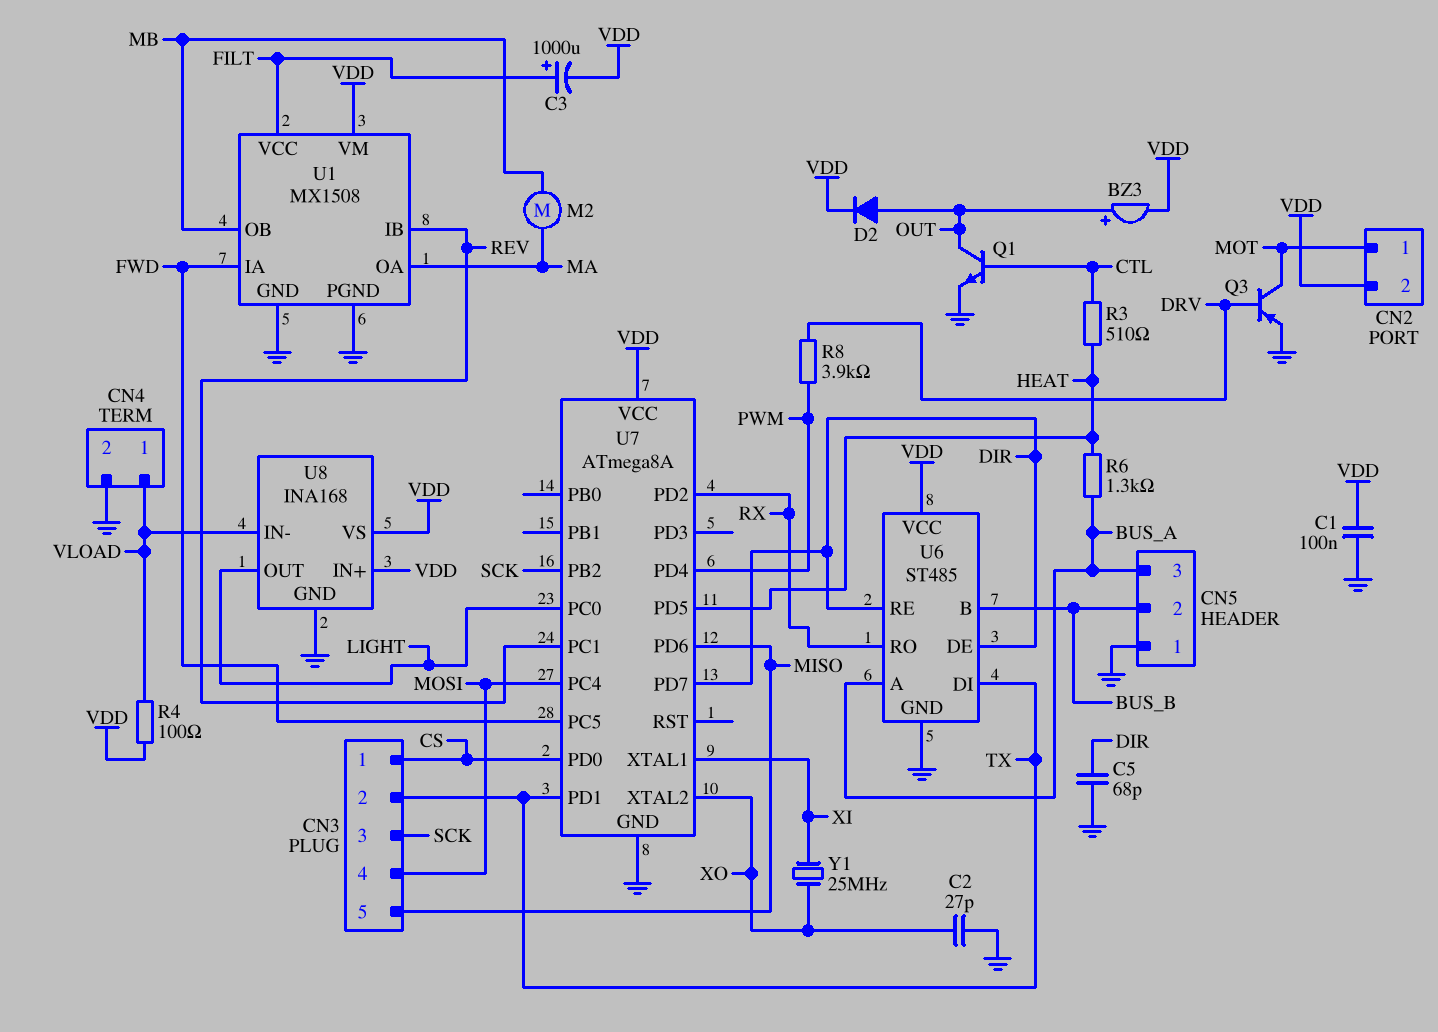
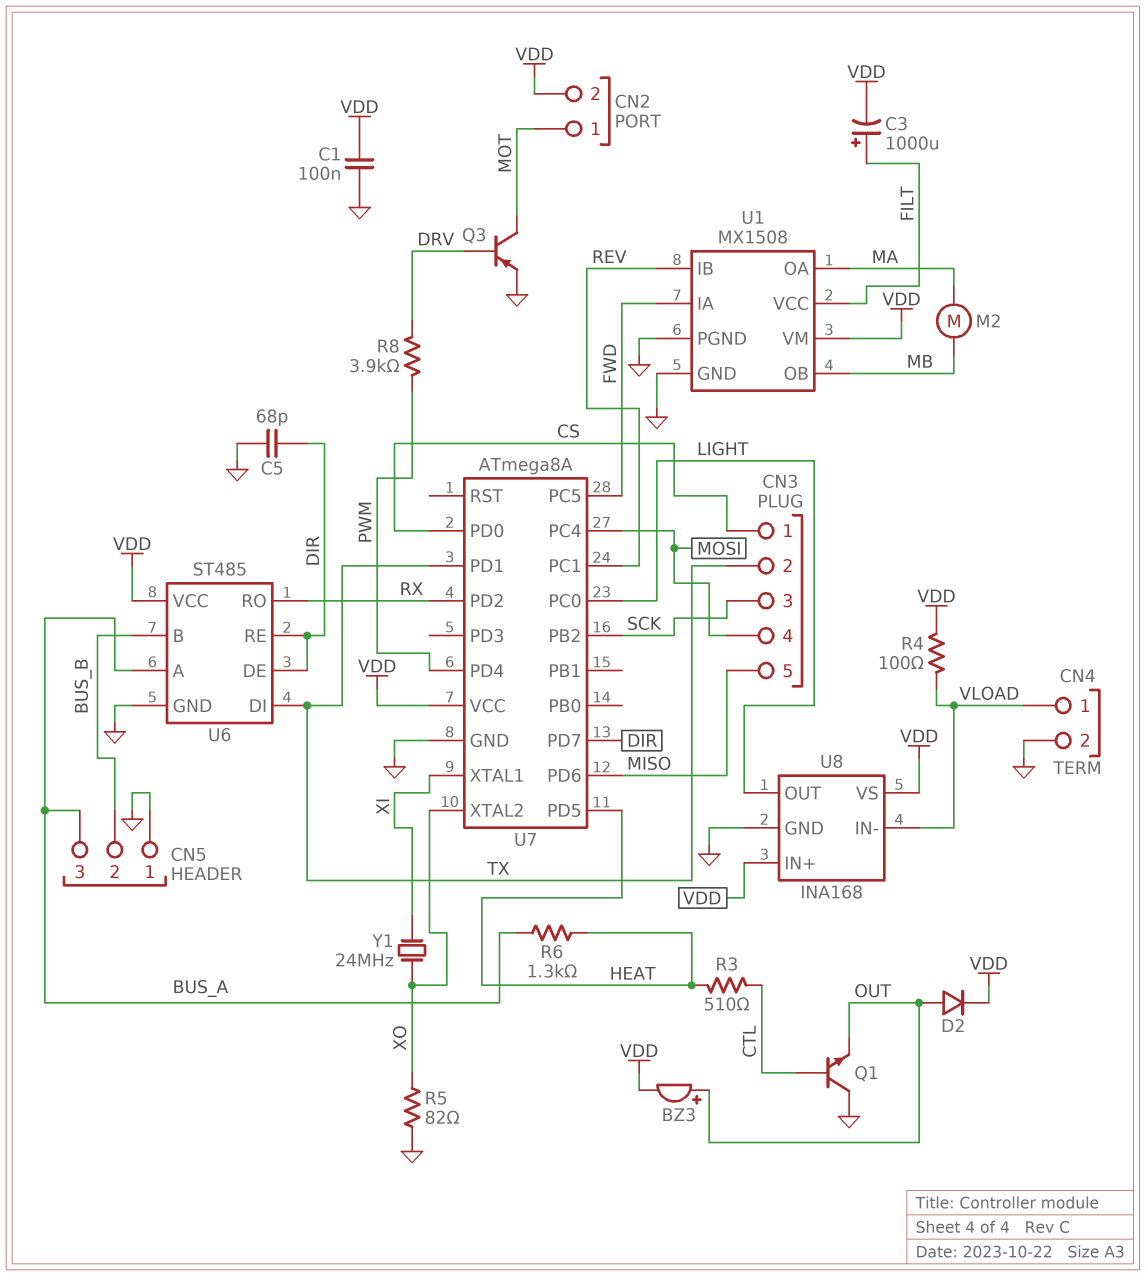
C2: 27pF (GND, XO) -> none
Q1: NPN (B CTL, C OUT, E GND) -> NPN (B CTL, C GND, E OUT)
R5: none -> 82 (GND, XO)
Y1: 25MHz (XI, XO) -> 24MHz (XI, XO)

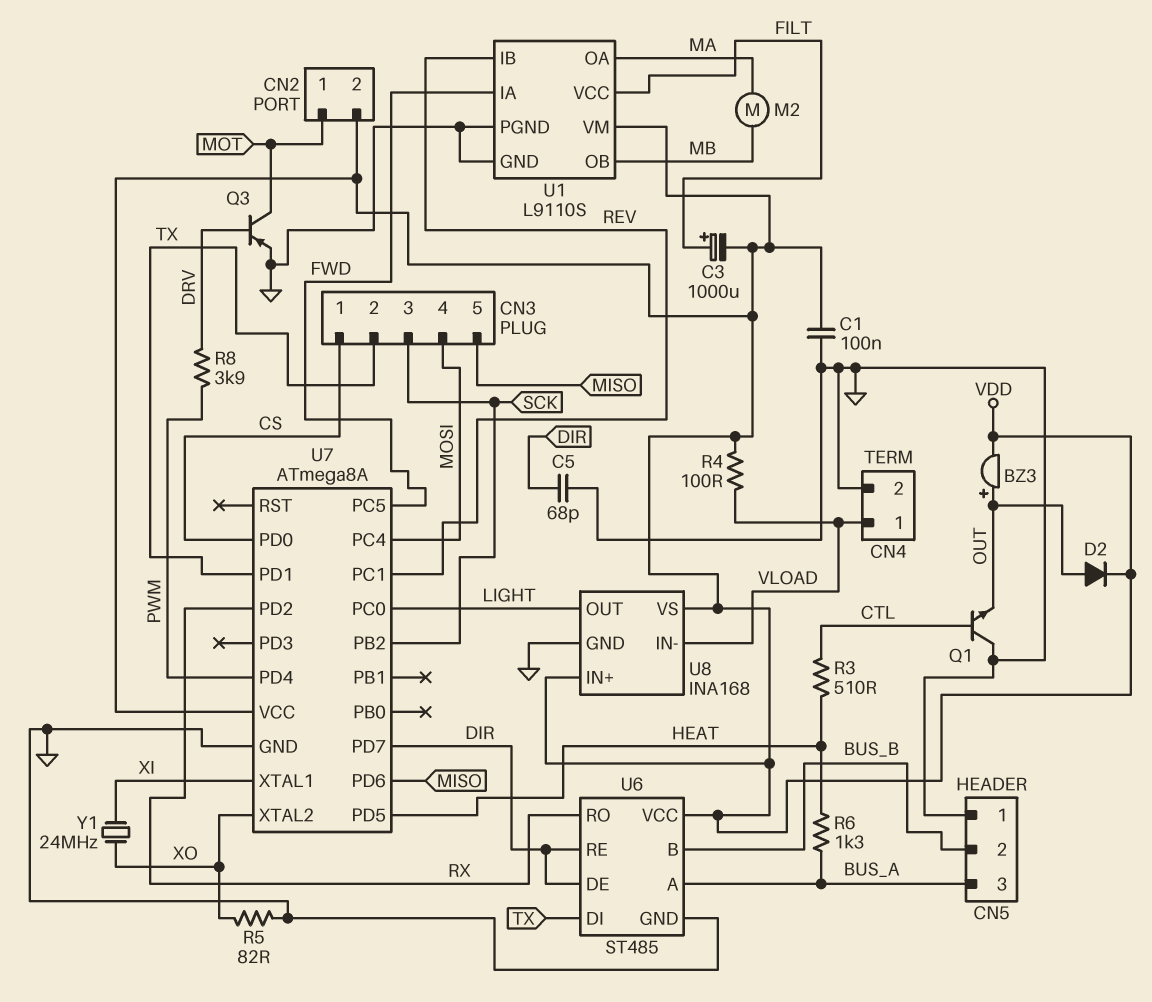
U1: MX1508 -> L9110S

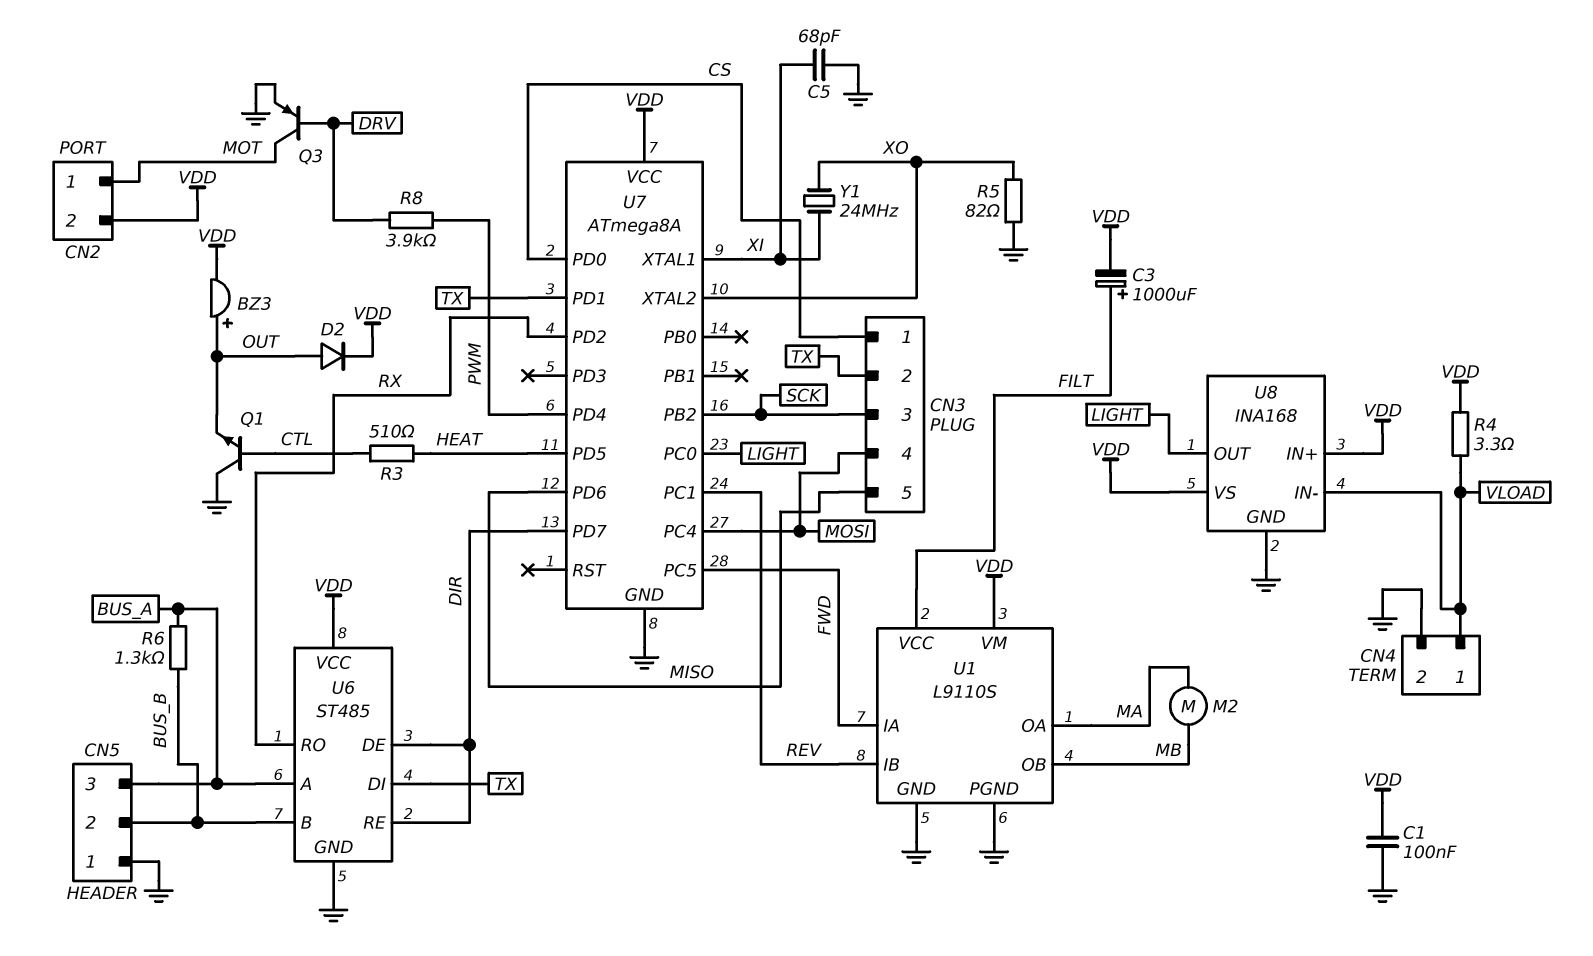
C5: 68pF (DIR, GND) -> 68pF (GND, XI)
R4: 100 (VDD, VLOAD) -> 3.3 (VDD, VLOAD)
R6: 1.3k (BUS_A, HEAT) -> 1.3k (BUS_A, BUS_B)

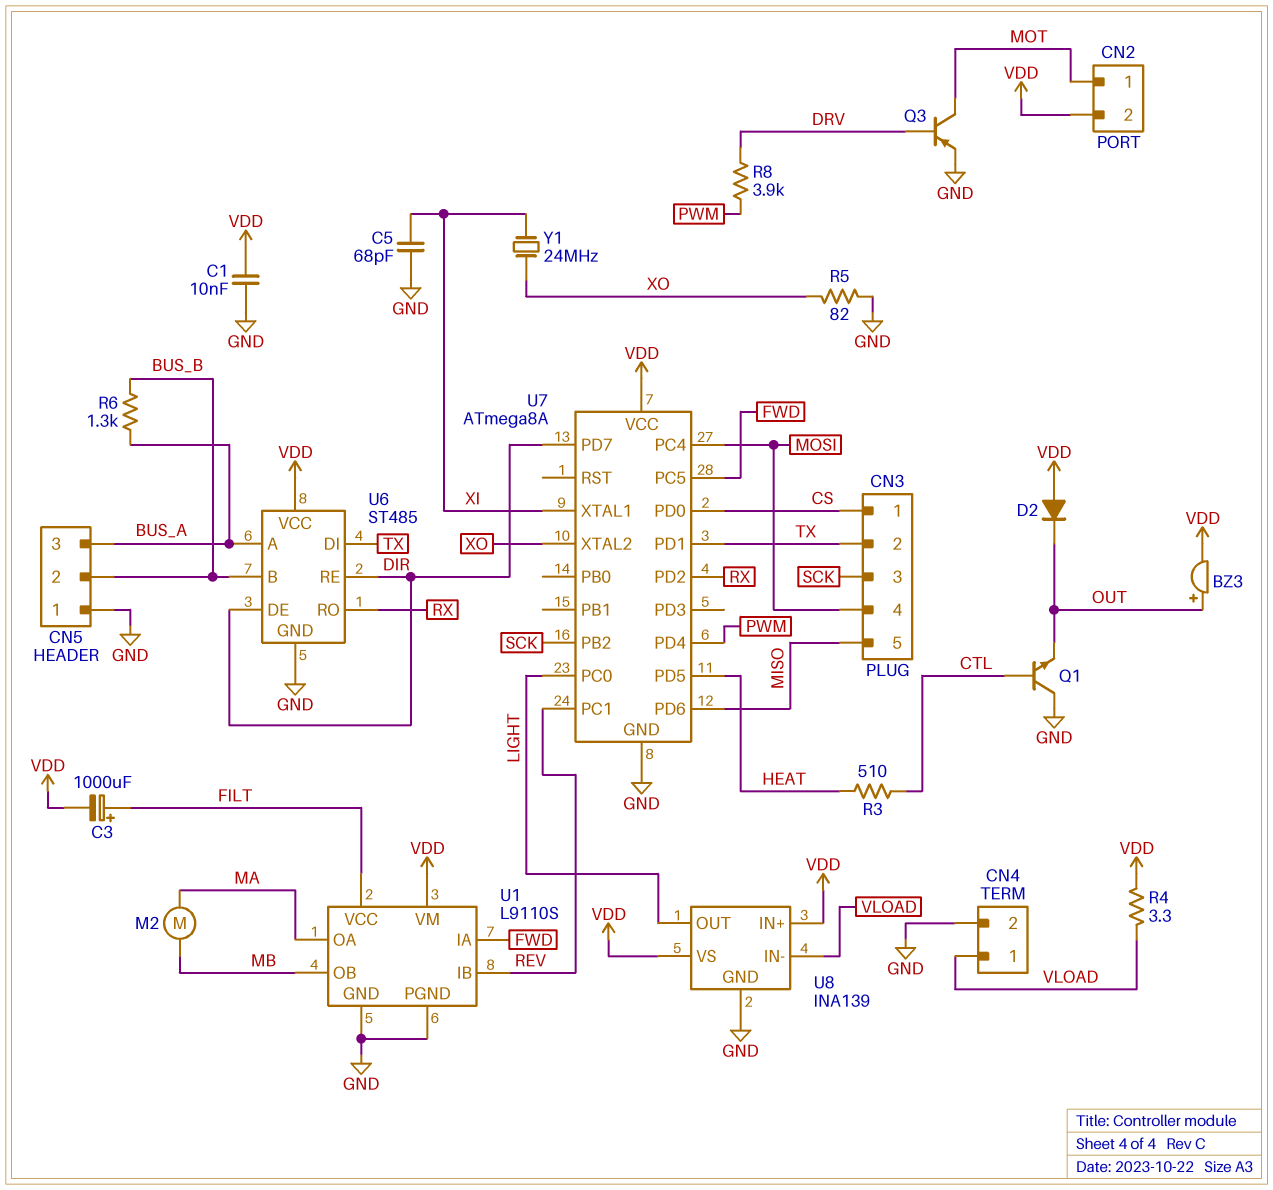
C1: 100nF (GND, VDD) -> 10nF (GND, VDD)
D2: diode (A OUT, K VDD) -> diode (A VDD, K OUT)
U8: INA168 -> INA139

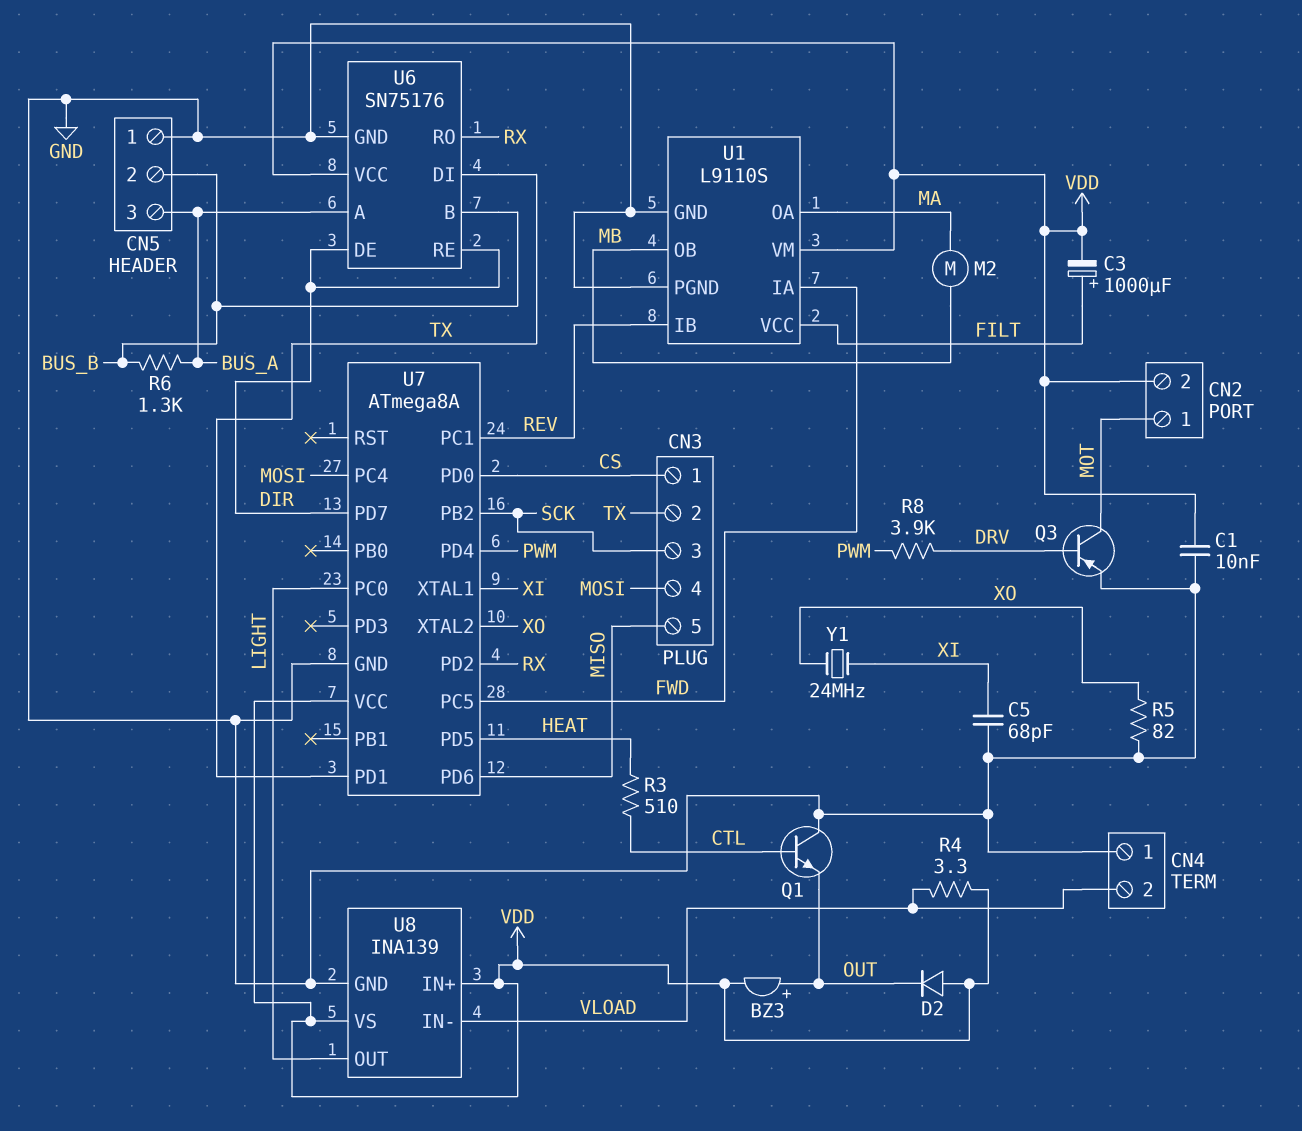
CN4 pin 1: VLOAD -> GND
CN4 pin 2: GND -> VLOAD
U6: ST485 -> SN75176

